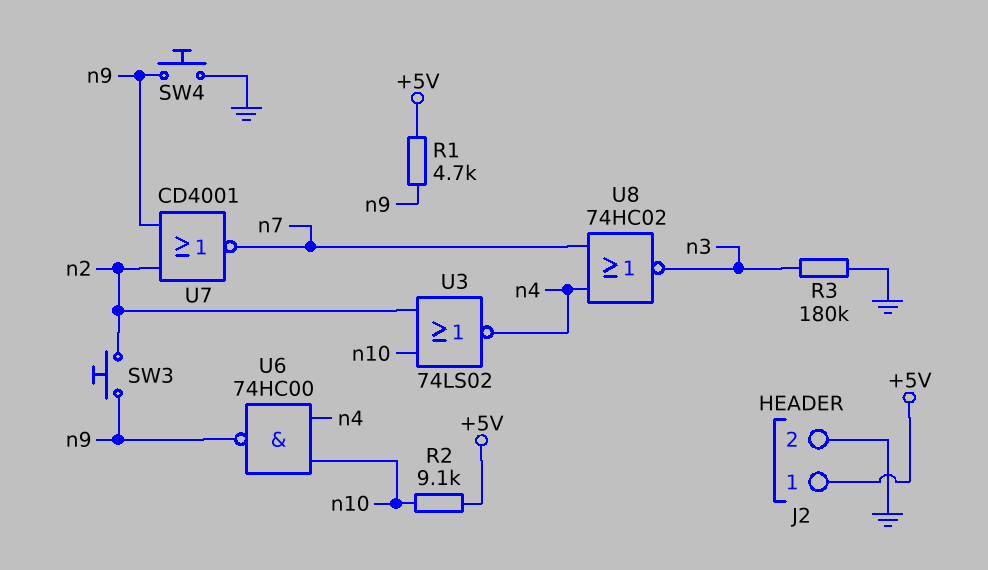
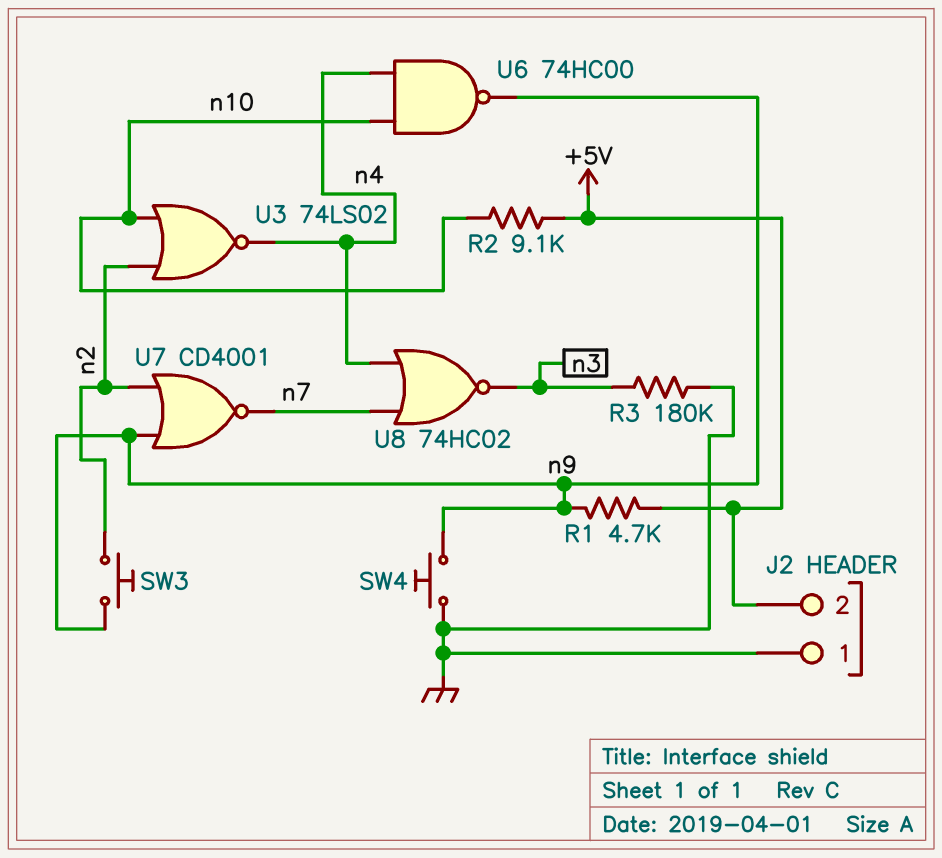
J2 pin 1: +5V -> GND
J2 pin 2: GND -> +5V

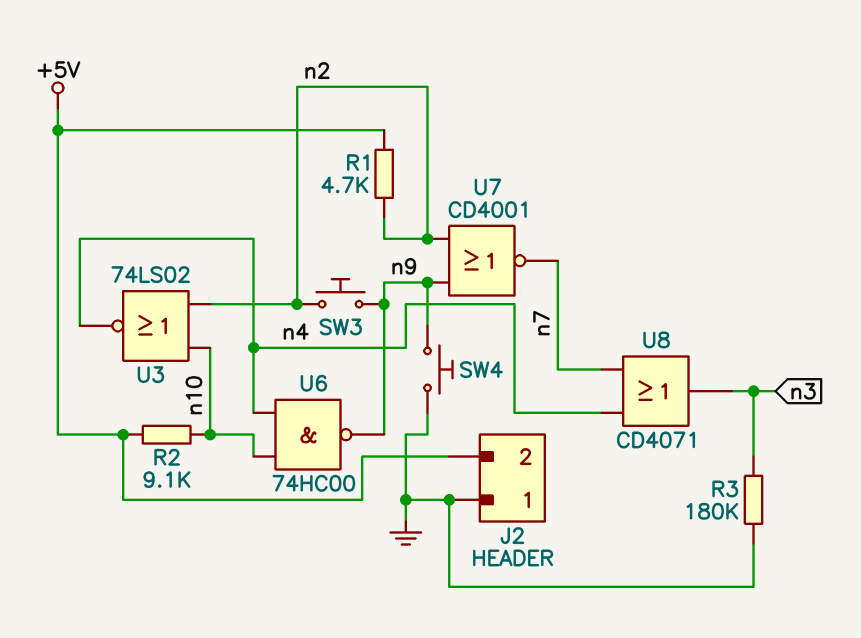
R1: 4.7k (+5V, n9) -> 4.7k (+5V, n2)
U8: NOR 74HC02 (in n4, in n7, out n3) -> OR CD4071 (in n4, in n7, out n3)

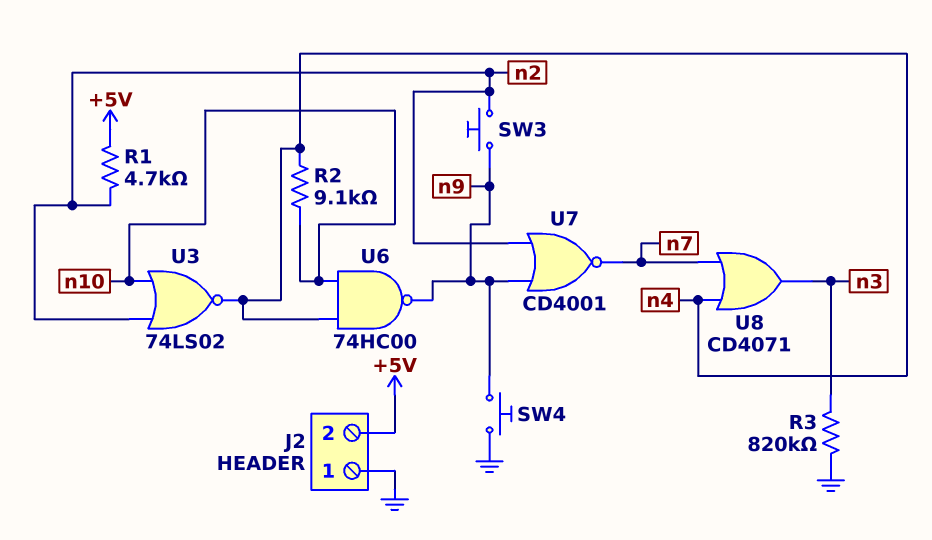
R2: 9.1k (+5V, n10) -> 9.1k (n4, n10)
R3: 180k (GND, n3) -> 820k (GND, n3)

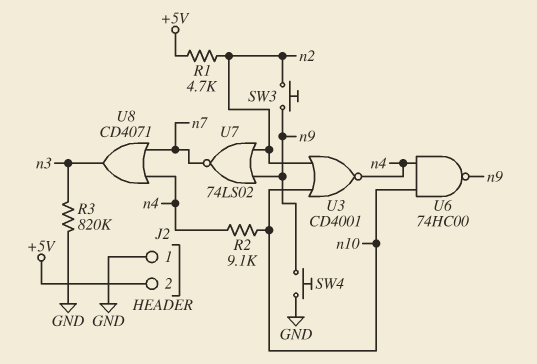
U3: NOR 74LS02 (in n2, in n10, out n4) -> NOR CD4001 (in n2, in n10, out n4)
U7: NOR CD4001 (in n2, in n9, out n7) -> NOR 74LS02 (in n2, in n9, out n7)

